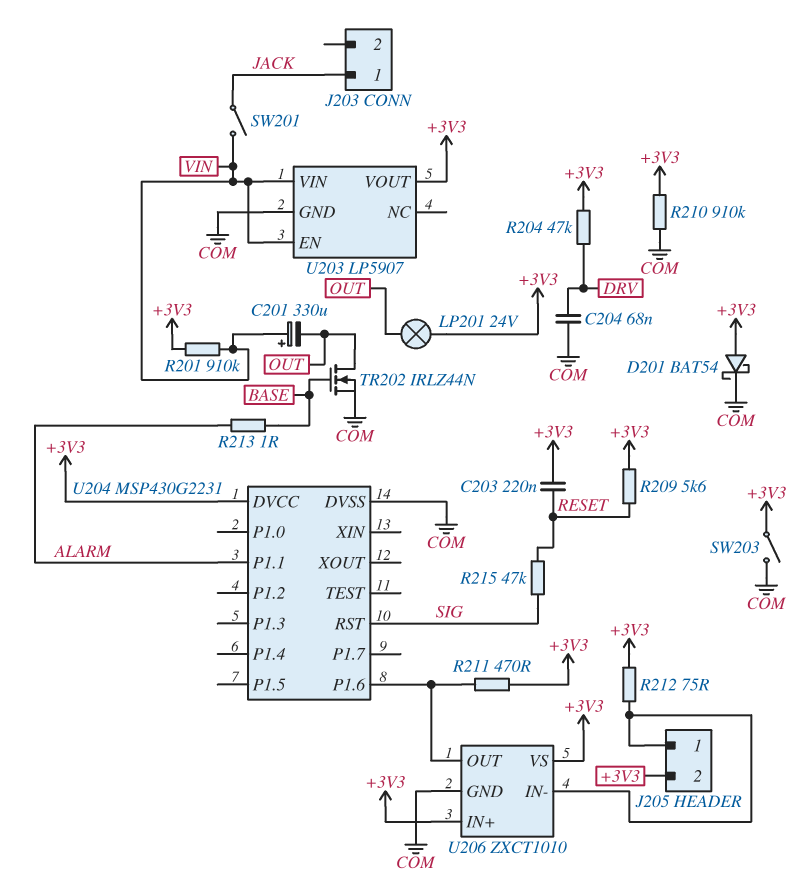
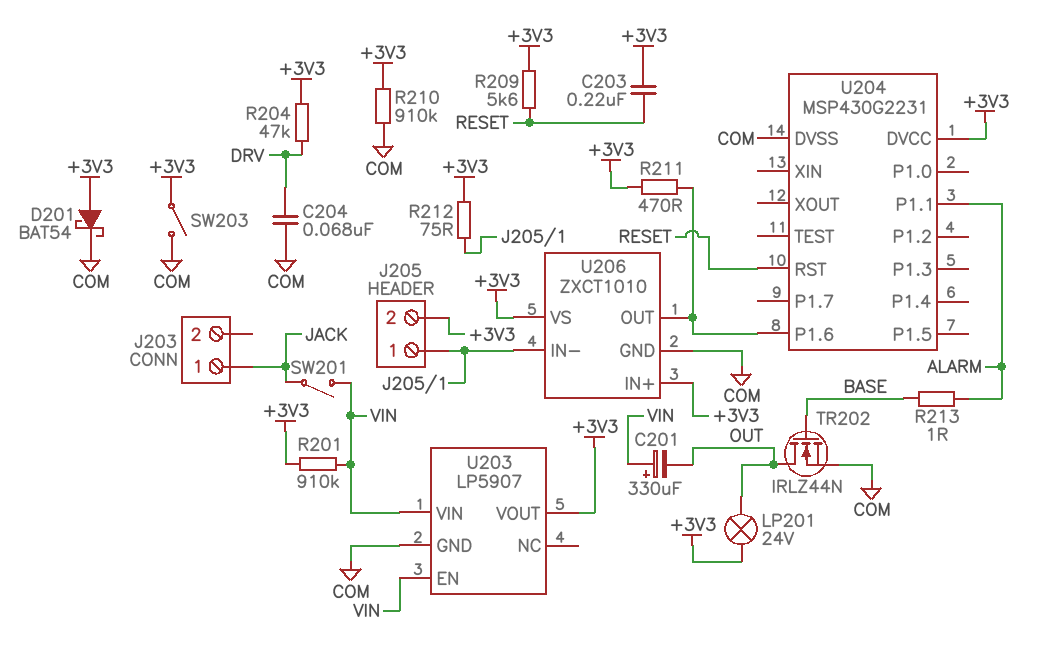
R215: 47k (RESET, SIG) -> none
U204 pin RST: SIG -> RESET

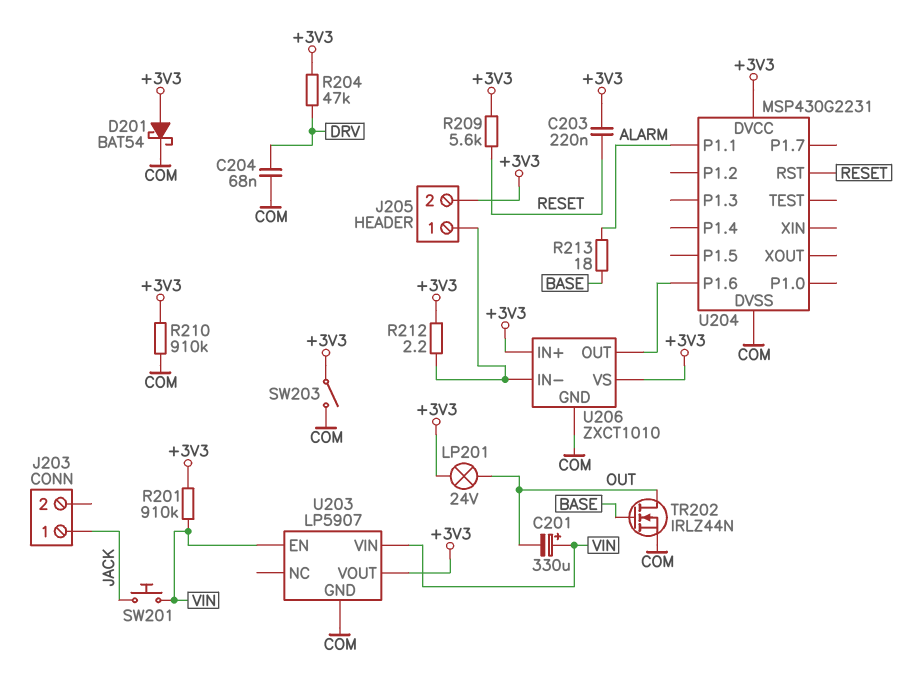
R211: 470 (+3V3, U204/P1.6) -> none
R212: 75 (+3V3, J205/1) -> 2.2 (+3V3, J205/1)
R213: 1 (ALARM, BASE) -> 18 (ALARM, BASE)
SW201: switch (JACK, VIN) -> button (JACK, VIN)

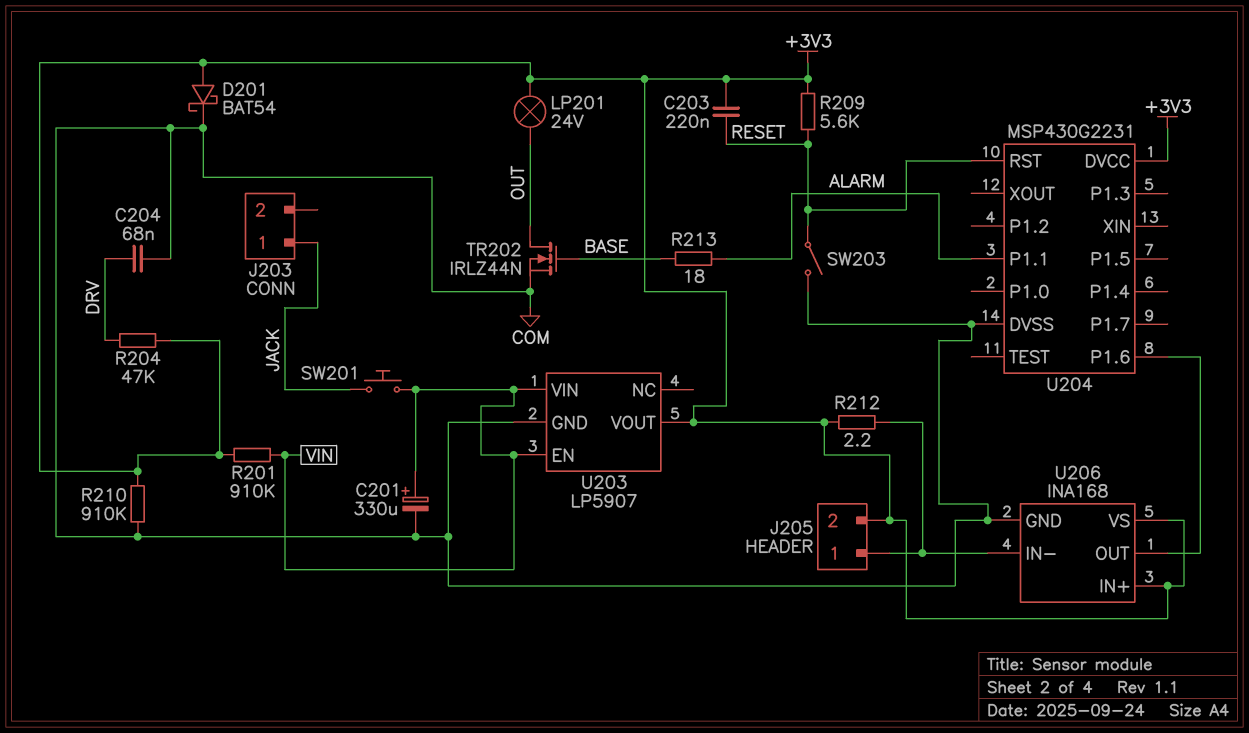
C201: 330uF (plus VIN, minus OUT) -> 330uF (plus VIN, minus COM)
SW203: switch (+3V3, COM) -> switch (COM, RESET)
U206: ZXCT1010 -> INA168

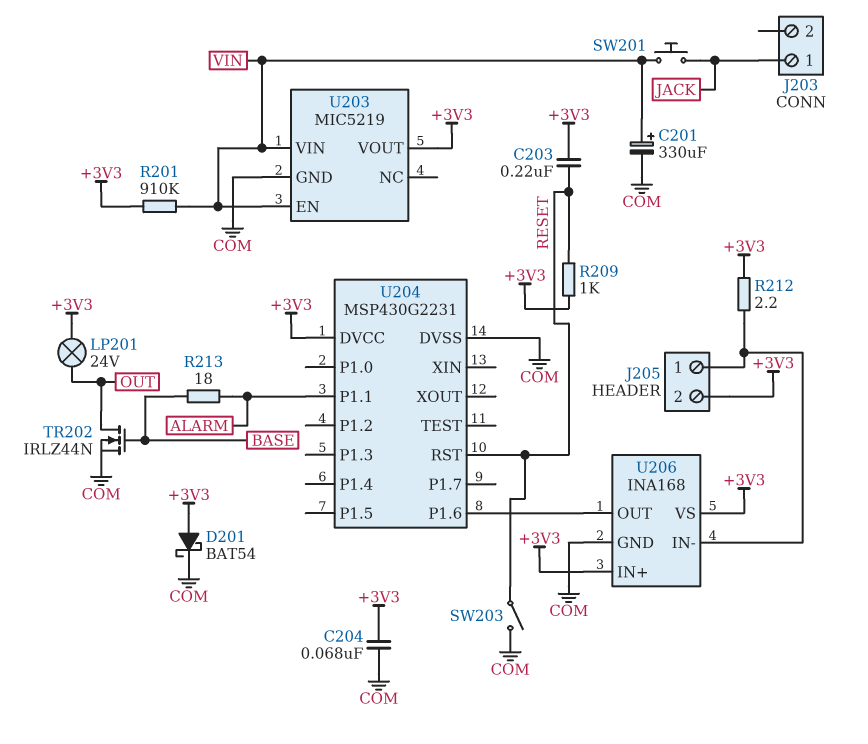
C204: 68nF (COM, DRV) -> 68nF (+3V3, COM)
R204: 47k (+3V3, DRV) -> none
R209: 5.6k (+3V3, RESET) -> 1k (+3V3, RESET)
R210: 910k (+3V3, COM) -> none
U203: LP5907 -> MIC5219

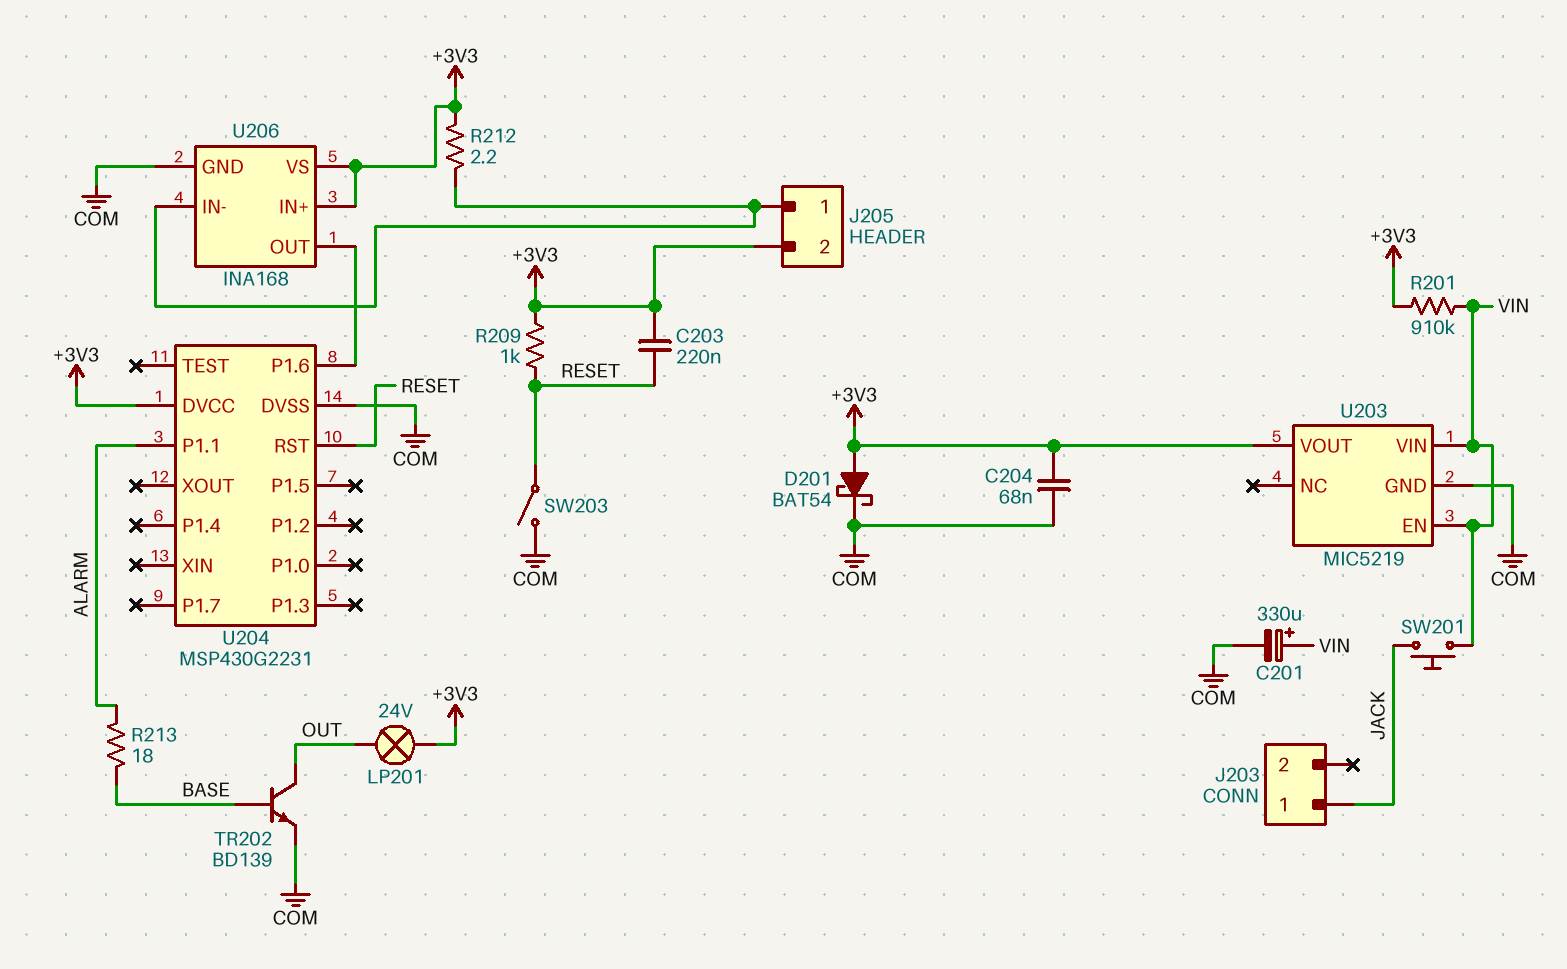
TR202: NMOS IRLZ44N (G BASE, D OUT, S COM) -> NPN BD139 (B BASE, C OUT, E COM)

